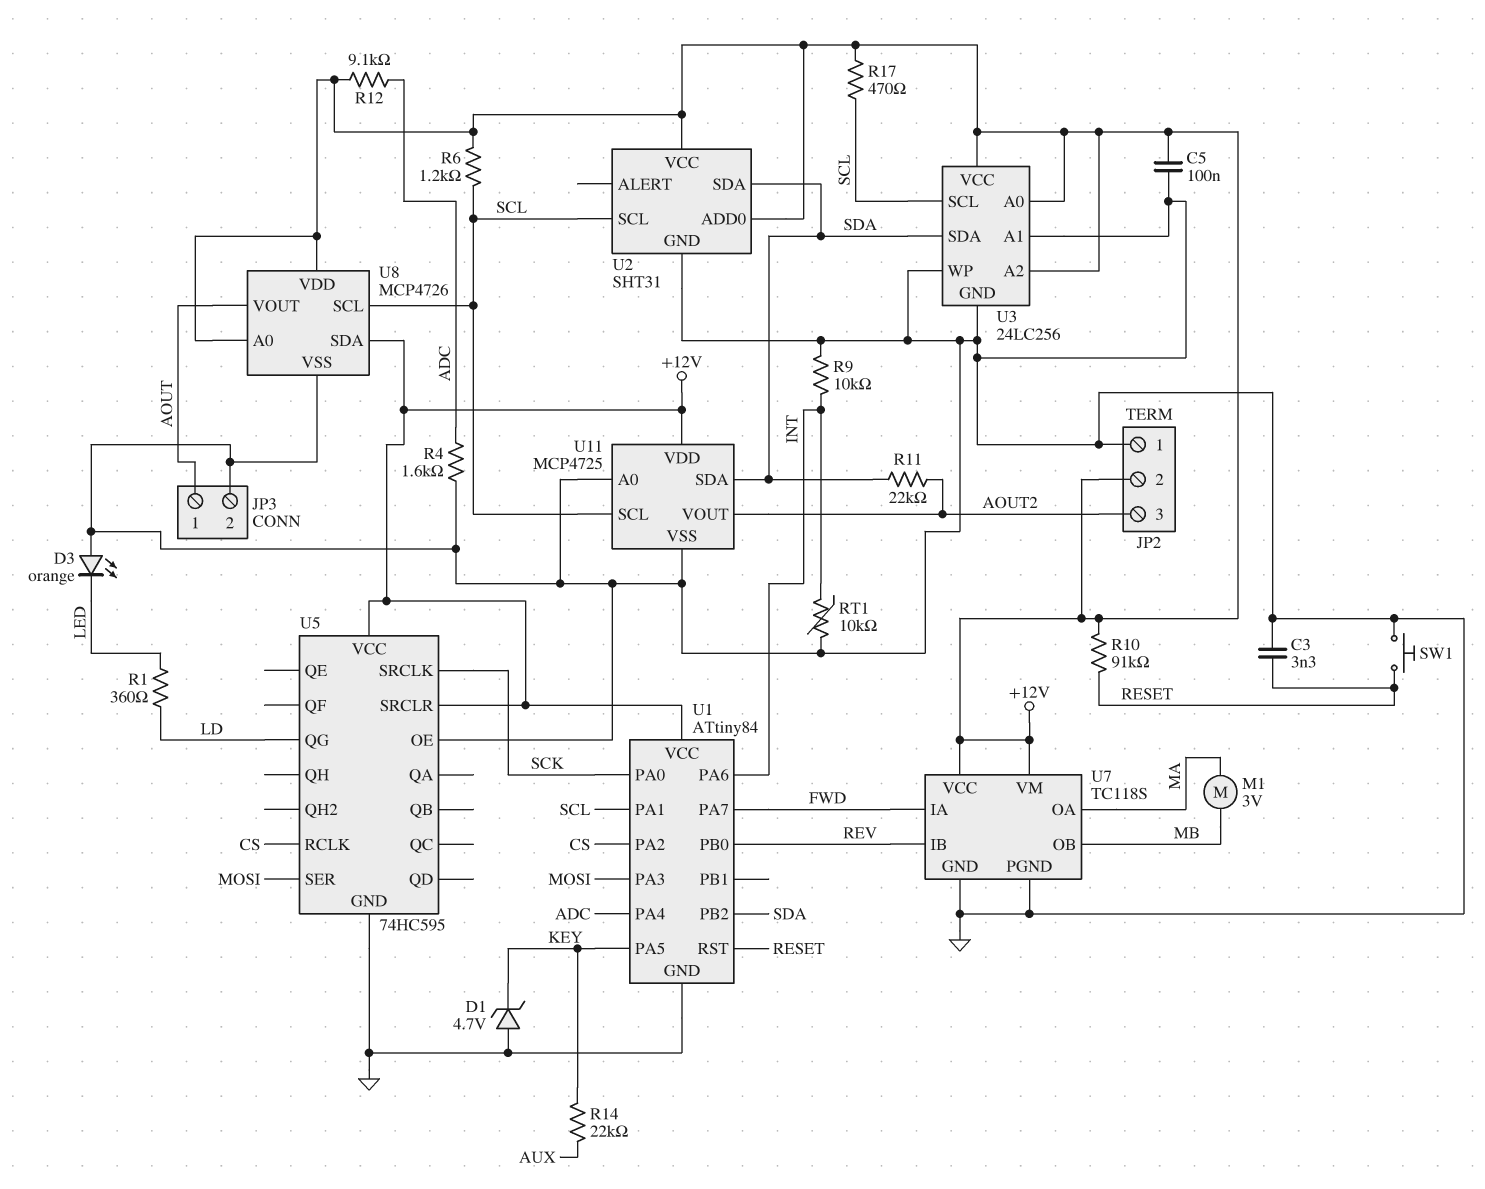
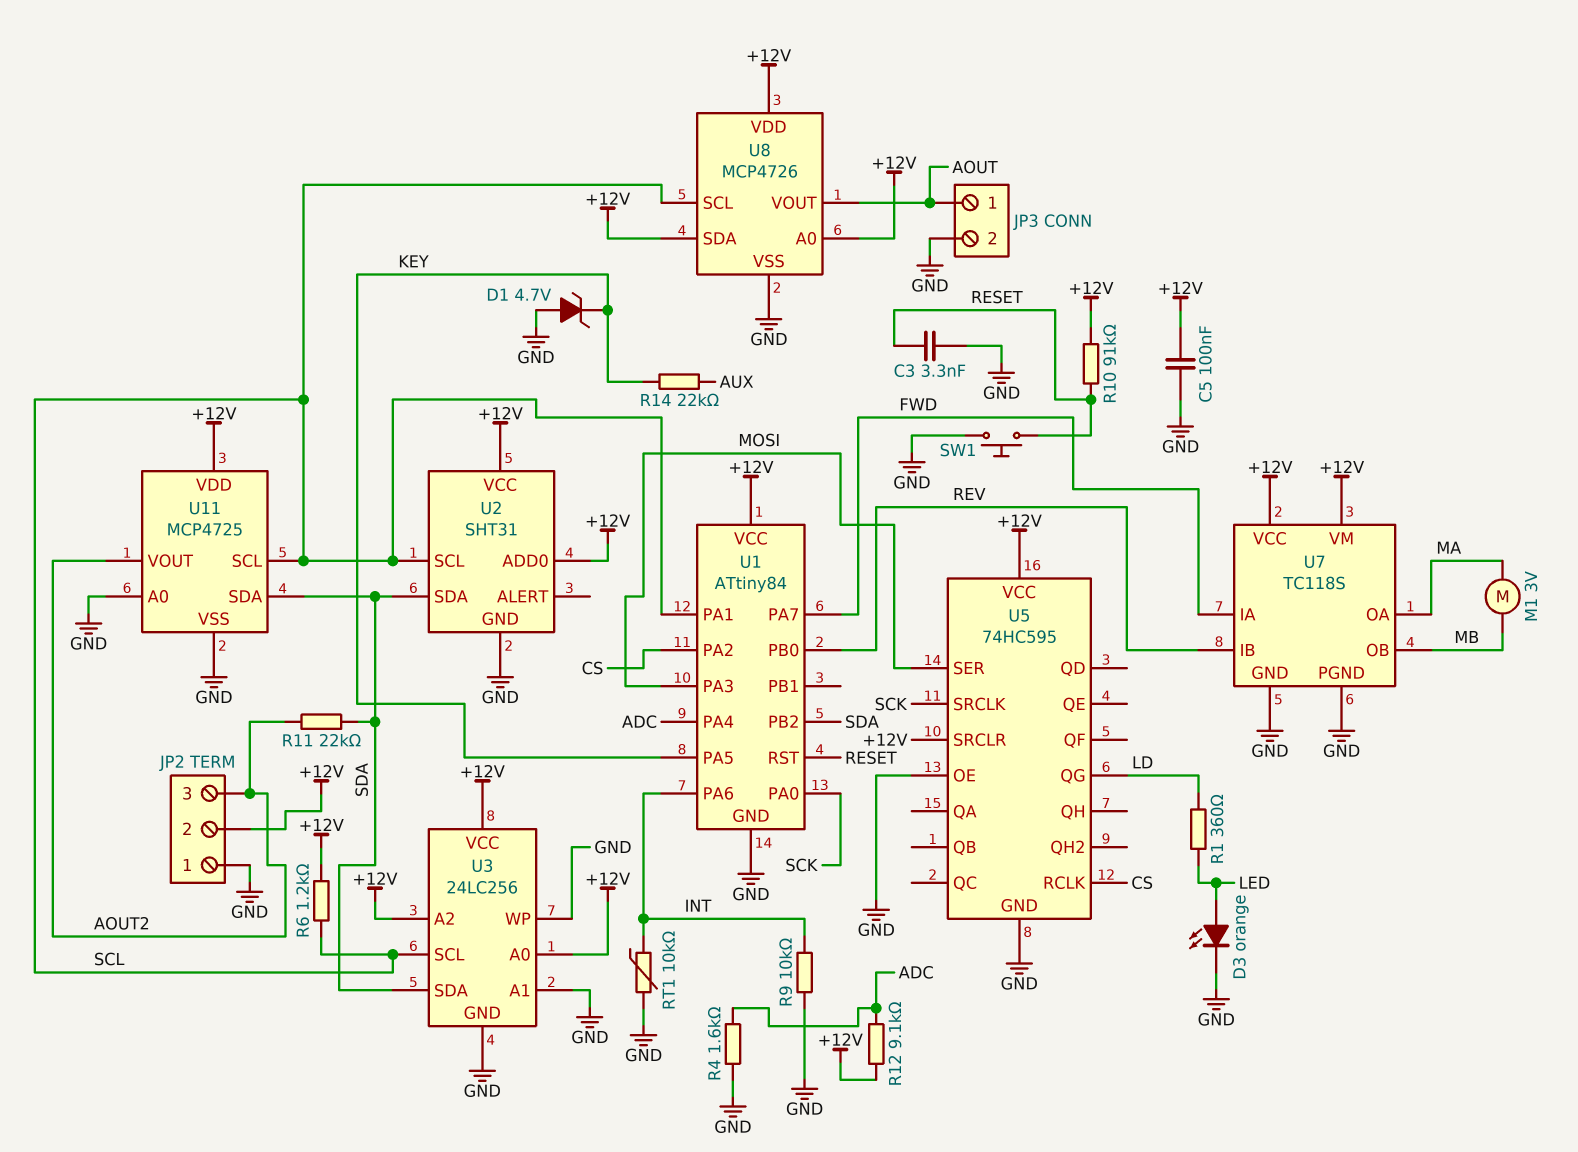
D3: LED orange (A GND, K LED) -> LED orange (A LED, K GND)
R17: 470 (+12V, SCL) -> none

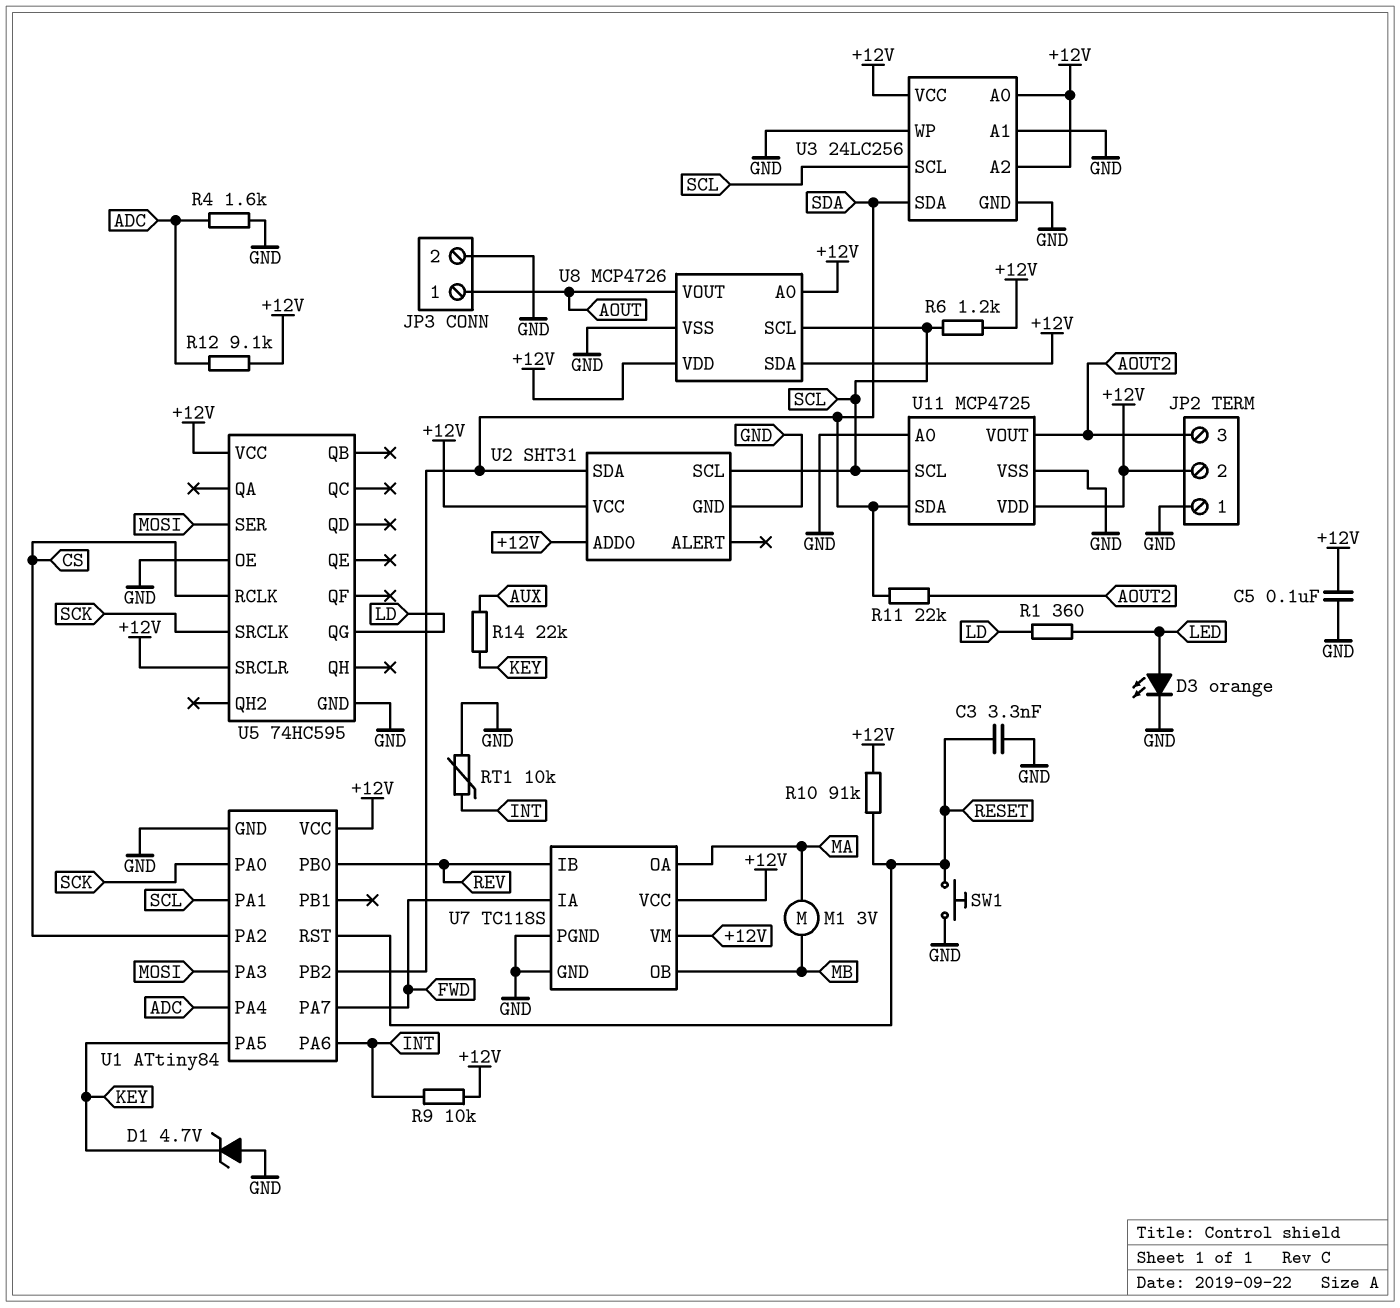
R9: 10k (GND, INT) -> 10k (+12V, INT)

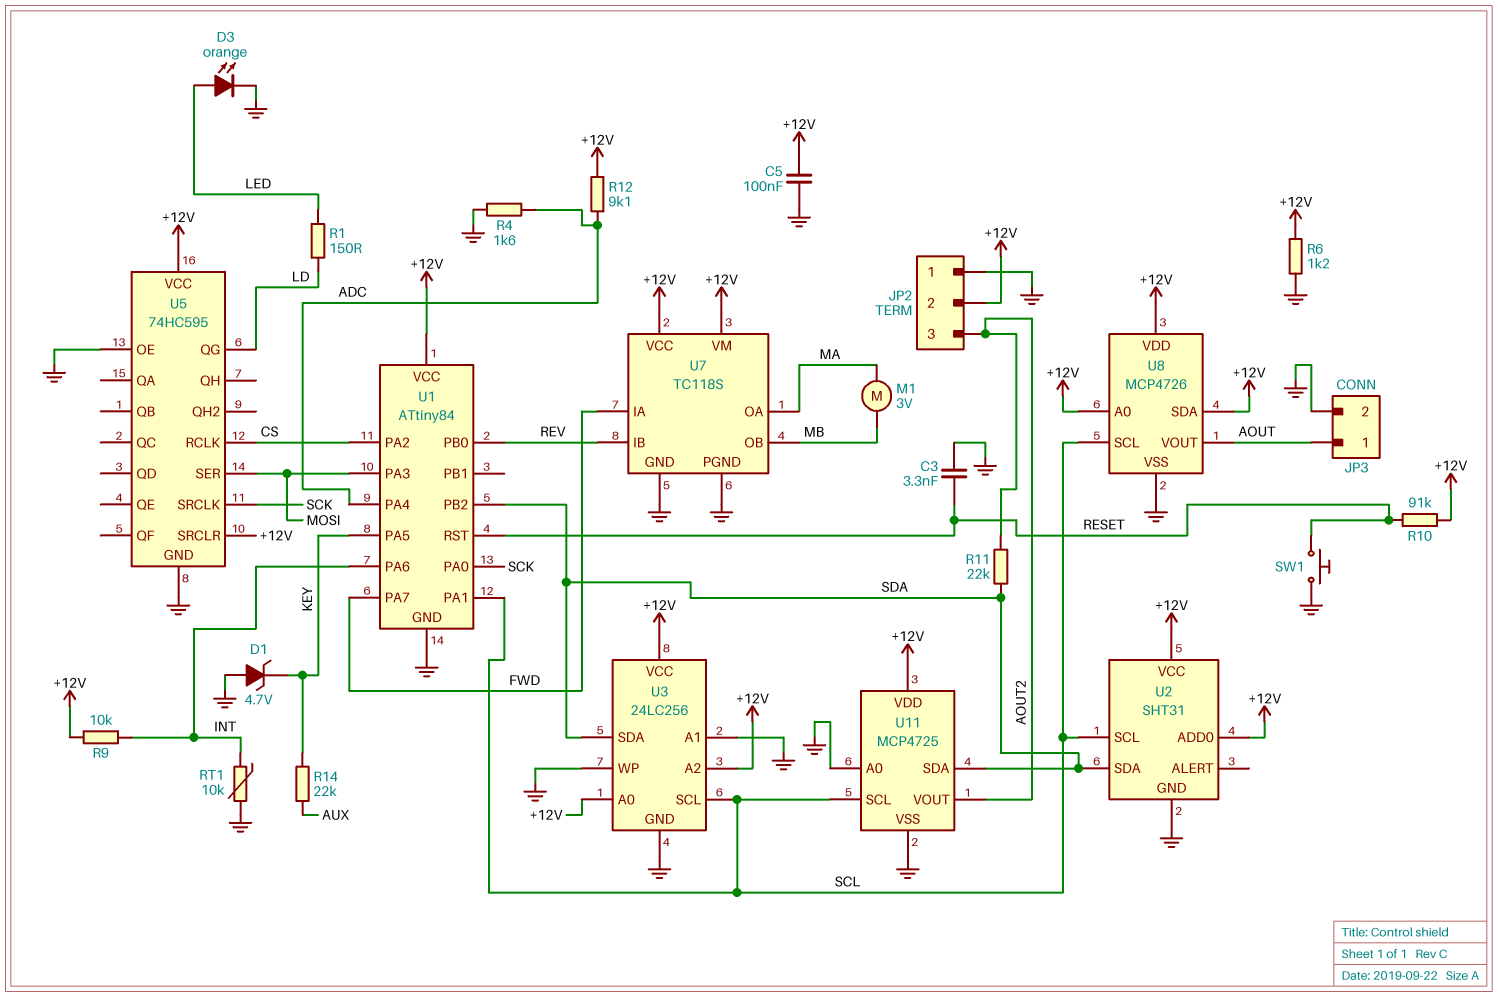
R1: 360 (LD, LED) -> 150 (LD, LED)
R6: 1.2k (+12V, SCL) -> 1.2k (+12V, GND)

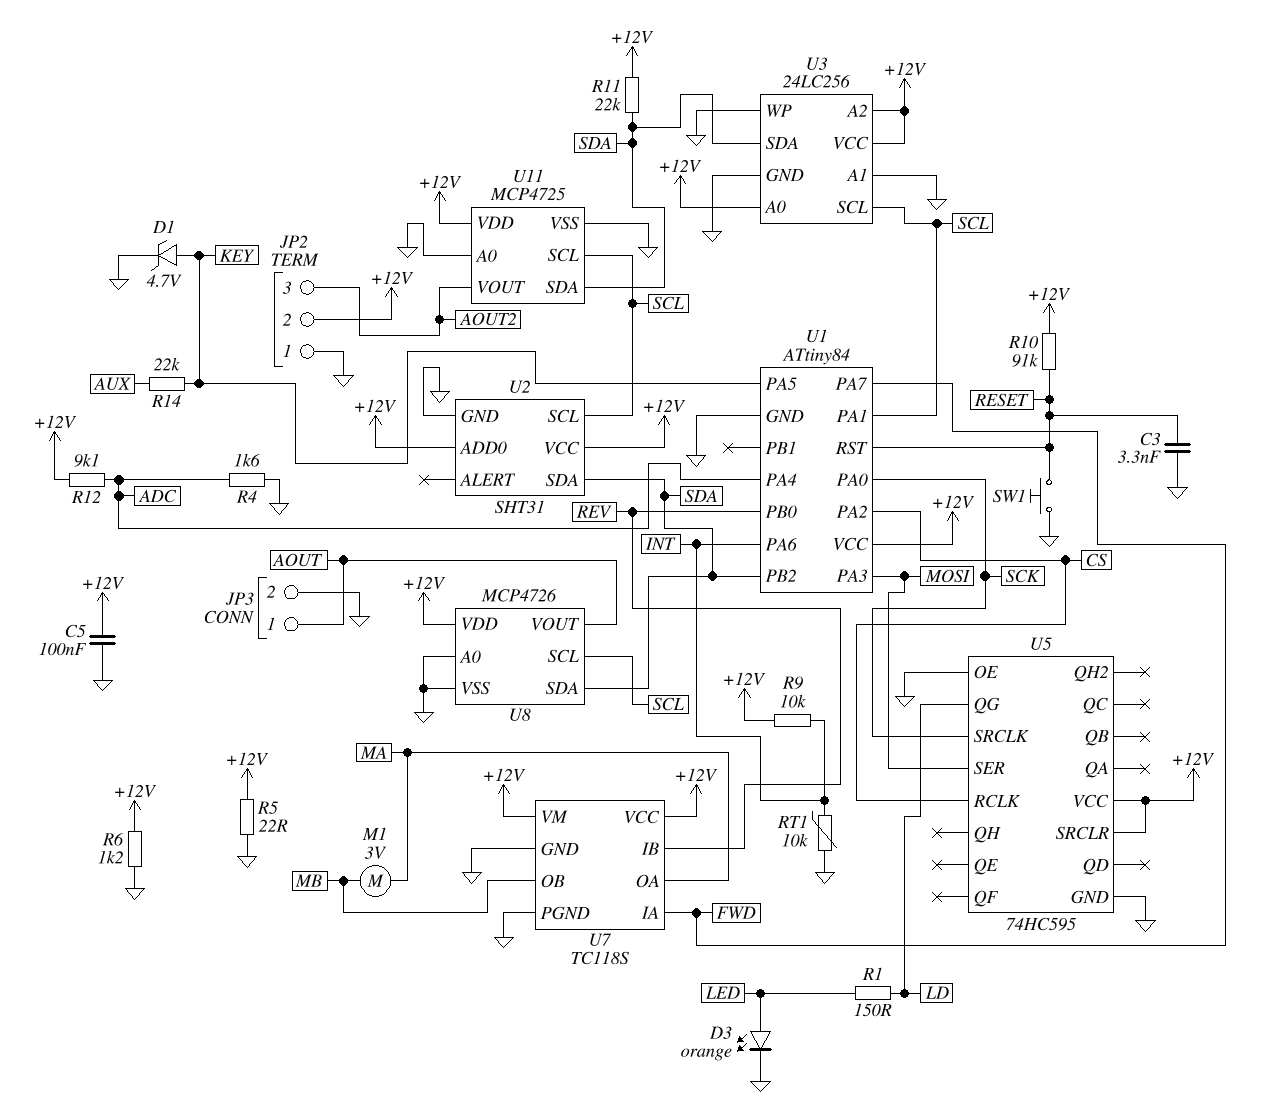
D1: zener 4.7V (A GND, K KEY) -> zener 4.7V (A KEY, K GND)
R5: none -> 22 (+12V, GND)
R11: 22k (AOUT2, SDA) -> 22k (+12V, SDA)
U8 pin A0: +12V -> GND
U8 pin SDA: +12V -> SDA

